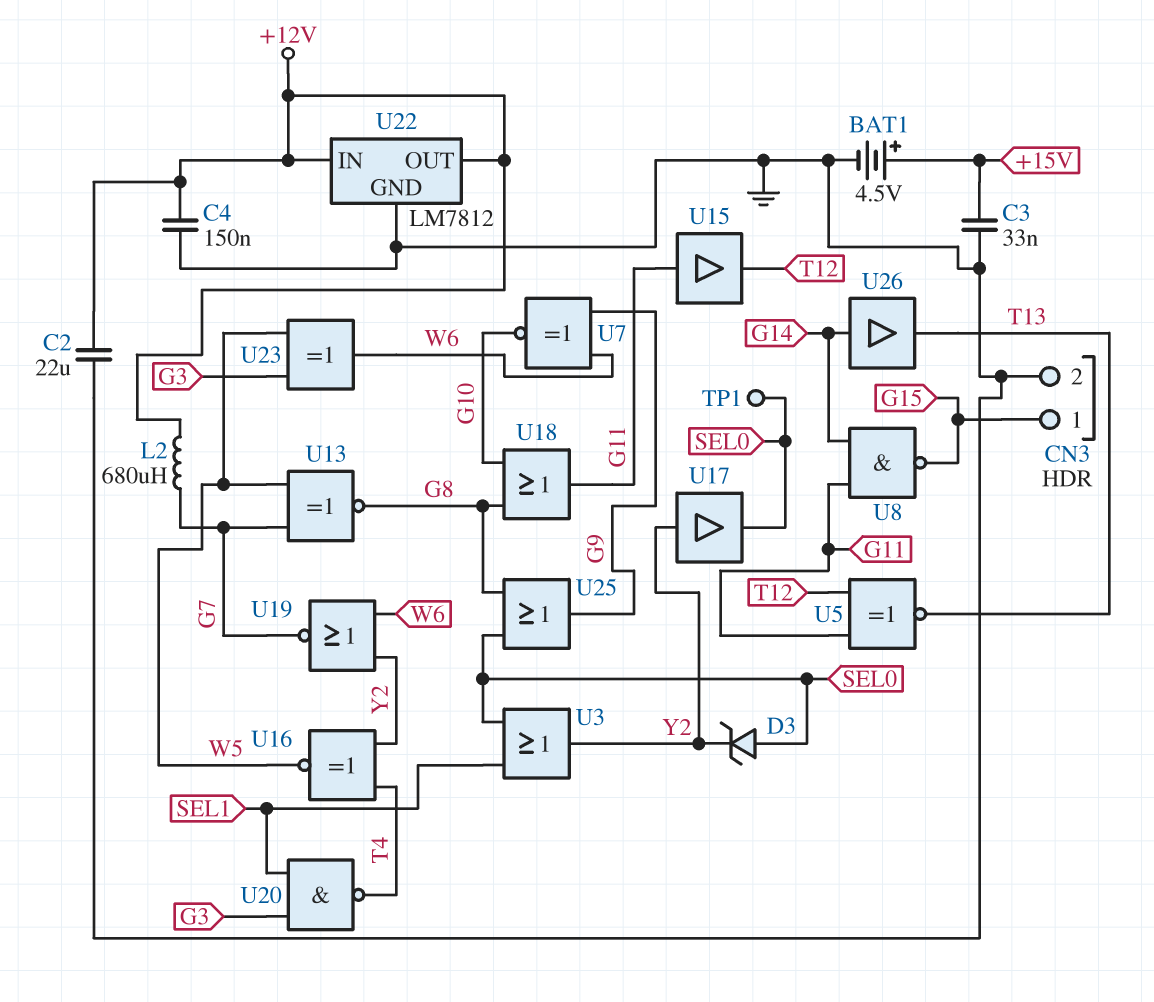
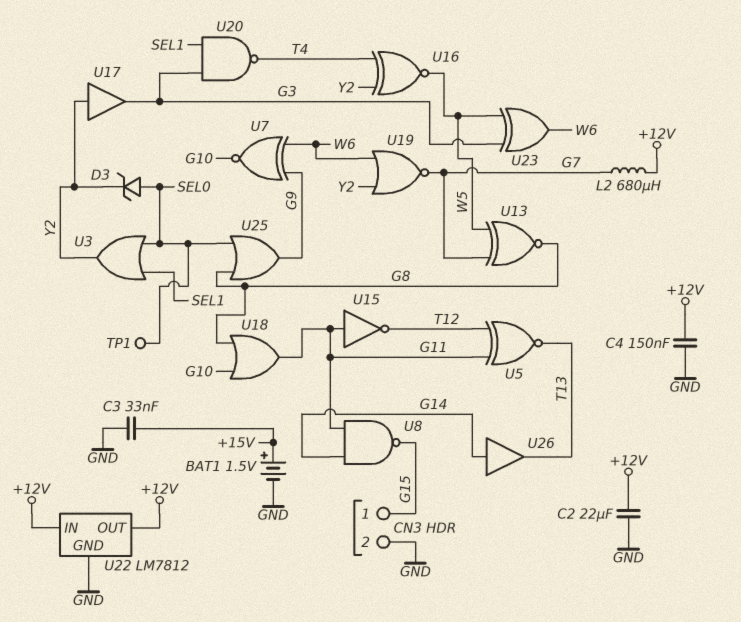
BAT1: 4.5V (plus +15V, minus GND) -> 1.5V (plus +15V, minus GND)
U15: buffer (in G11, out T12) -> NOT (in G11, out T12)
U17: buffer (in Y2, out SEL0) -> buffer (in Y2, out G3)

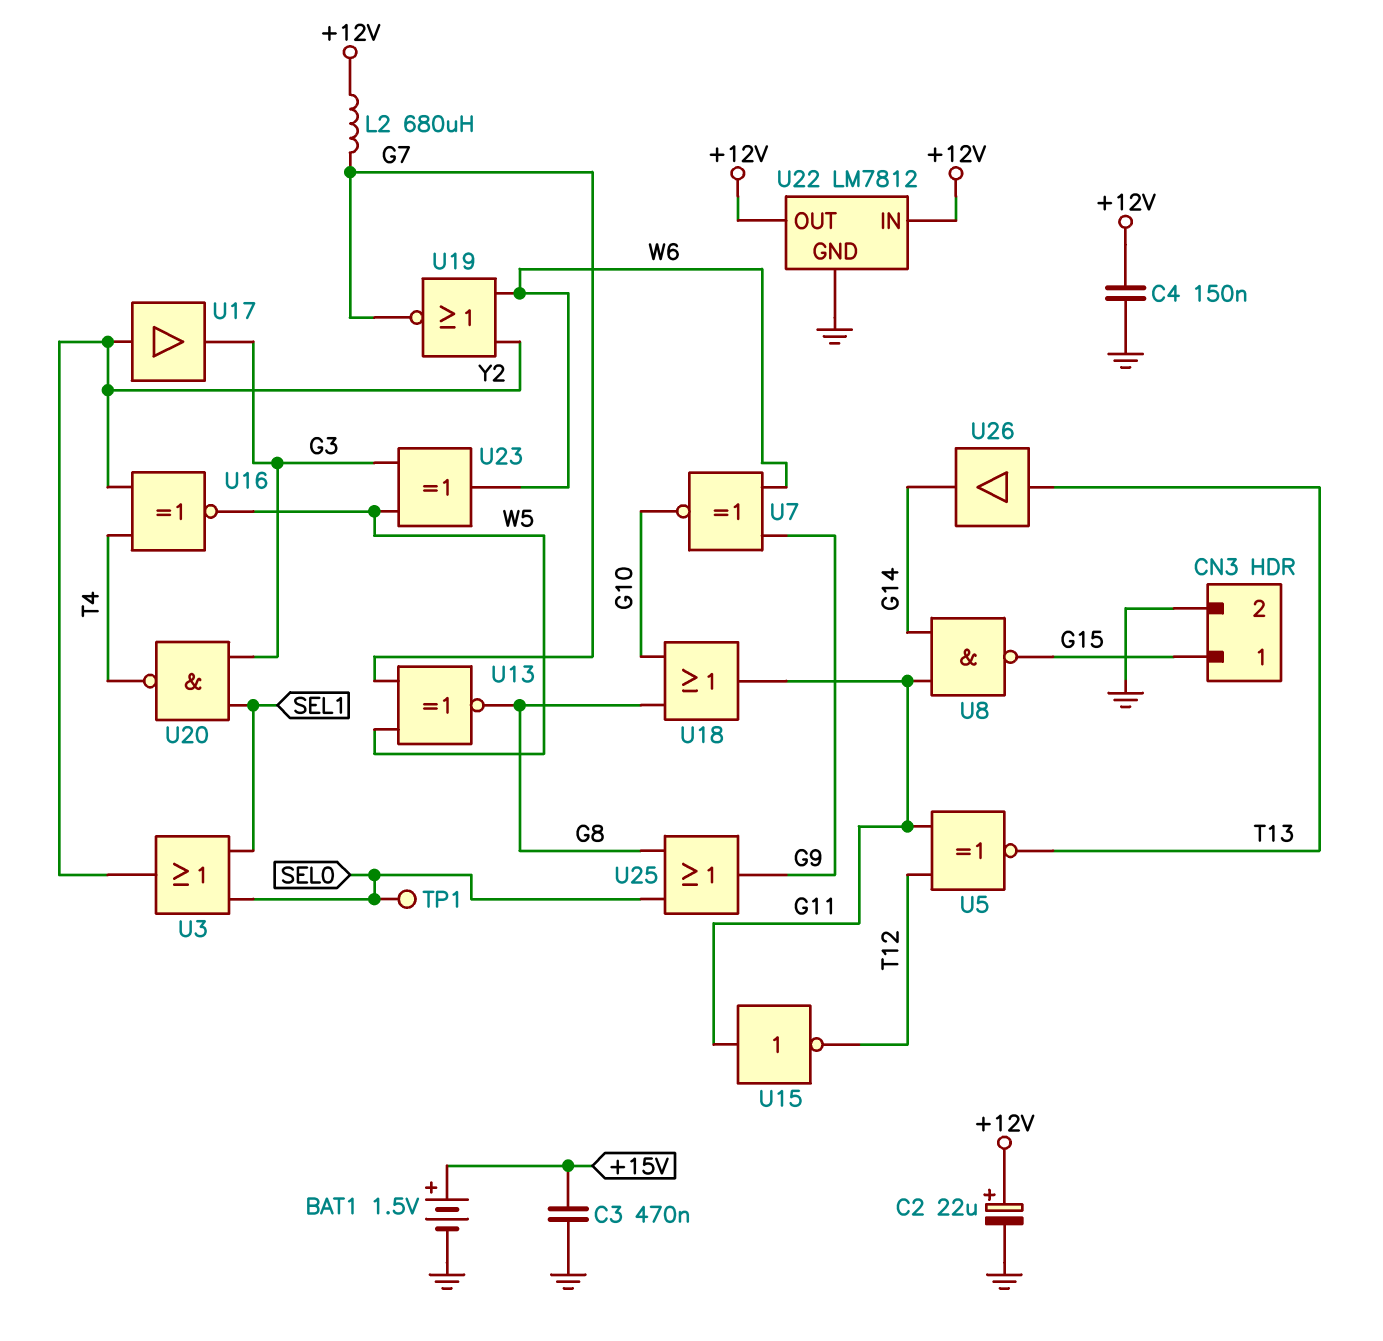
C2: 22uF (+12V, GND) -> 22uF (plus +12V, minus GND)
C3: 33nF (+15V, GND) -> 470nF (+15V, GND)
D3: zener (A SEL0, K Y2) -> none
U26: buffer (in G14, out T13) -> buffer (in T13, out G14)

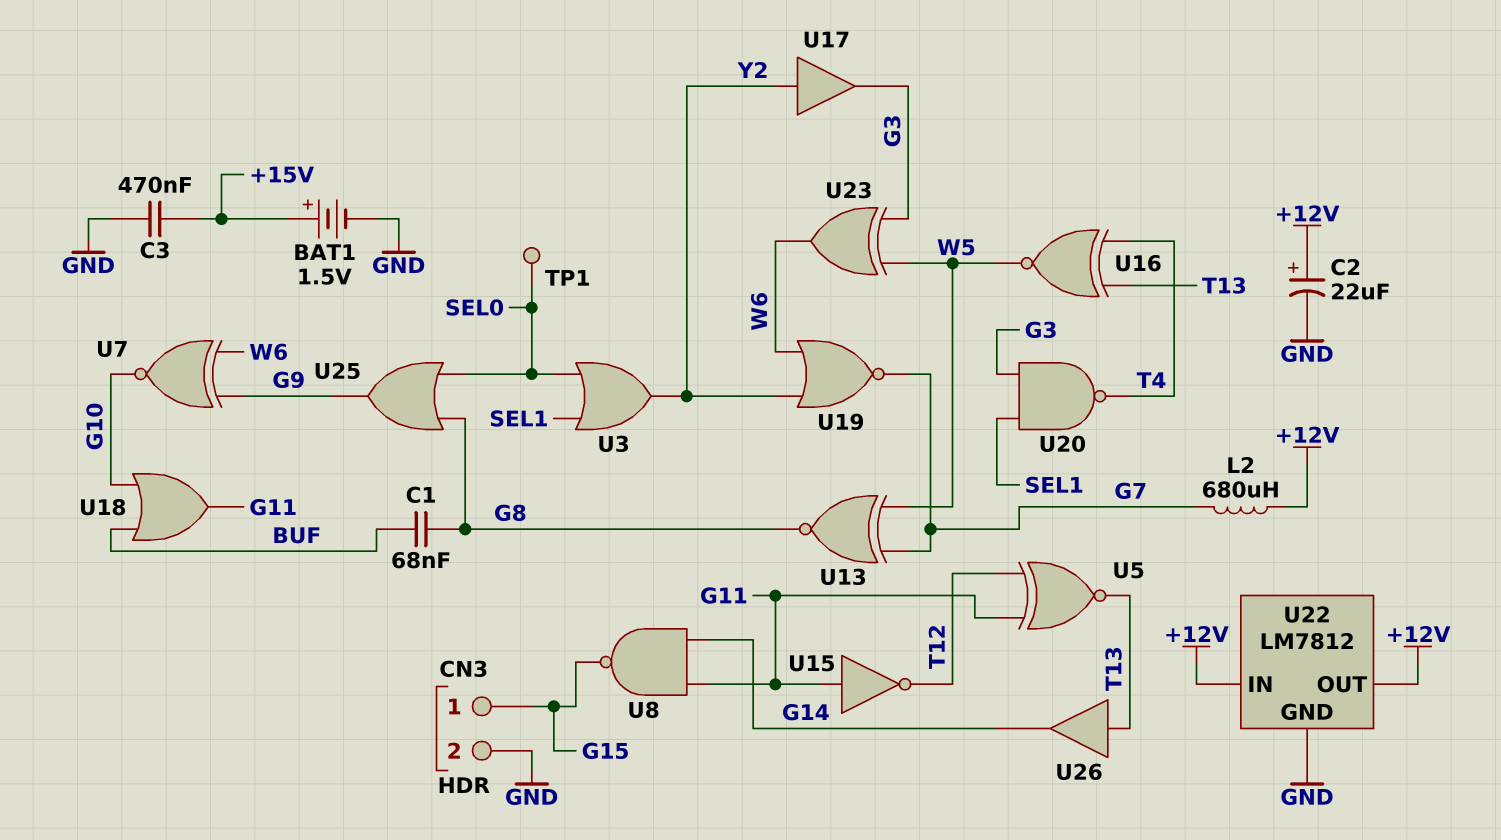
C1: none -> 68nF (BUF, G8)
C4: 150nF (+12V, GND) -> none
U16: XNOR (in T4, in Y2, out W5) -> XNOR (in T4, in T13, out W5)
U18: OR (in G8, in G10, out G11) -> OR (in BUF, in G10, out G11)

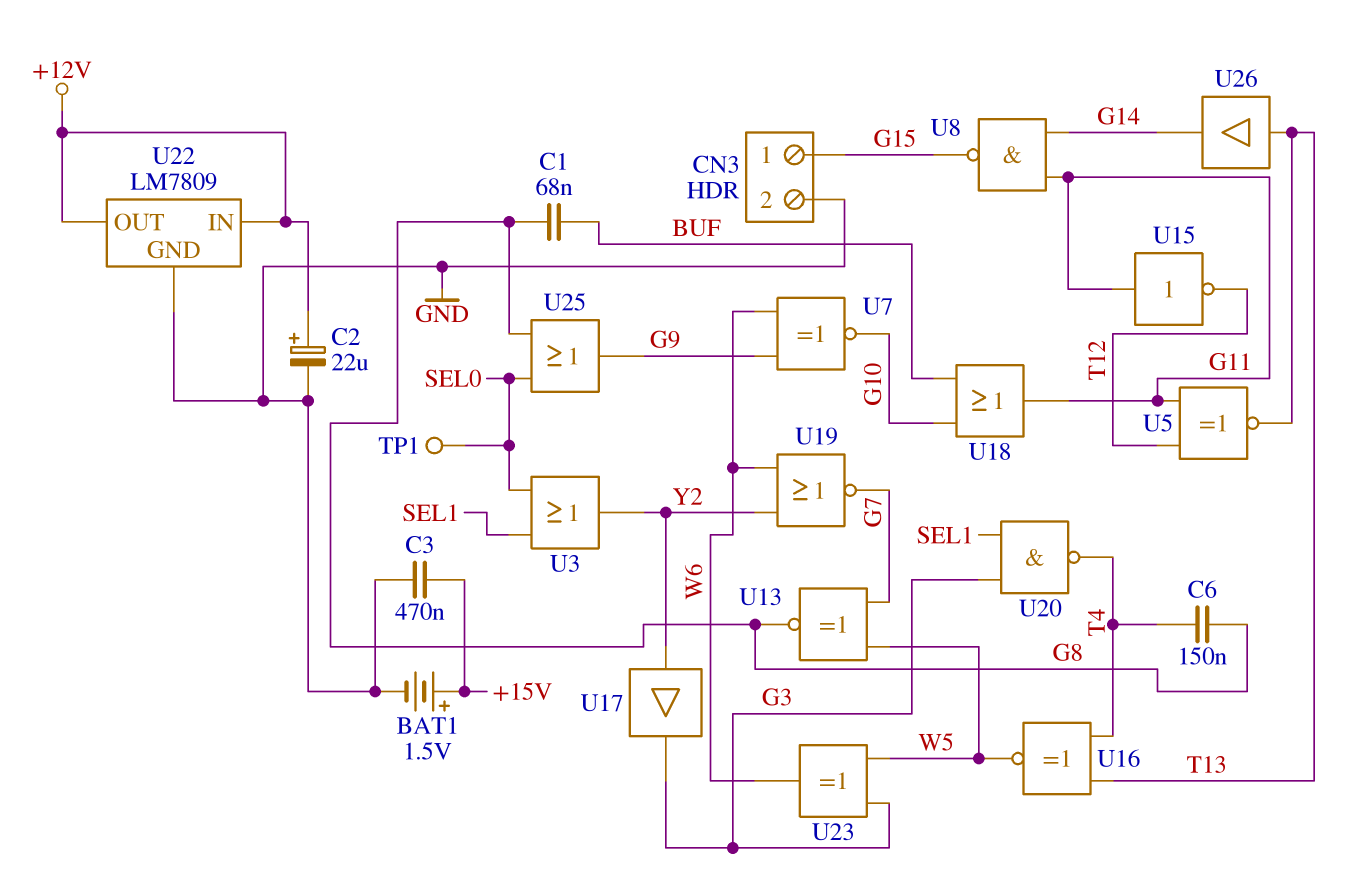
C6: none -> 150nF (G8, T4)
L2: 680uH (+12V, G7) -> none
U22: LM7812 -> LM7809

